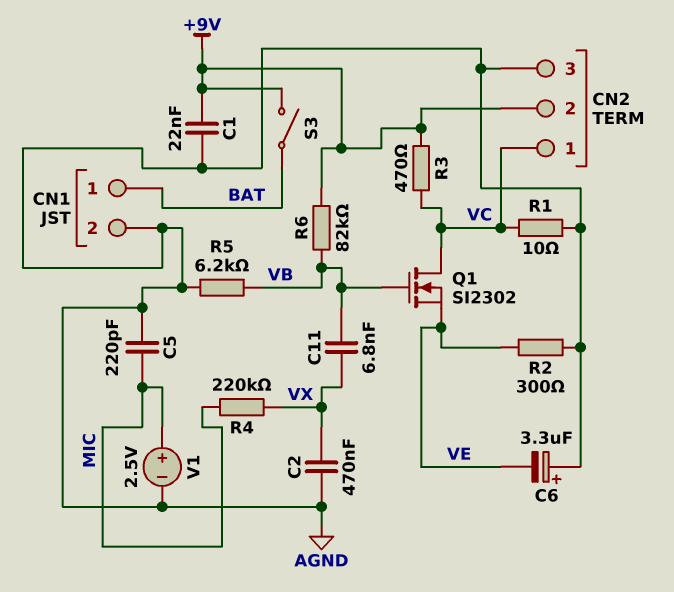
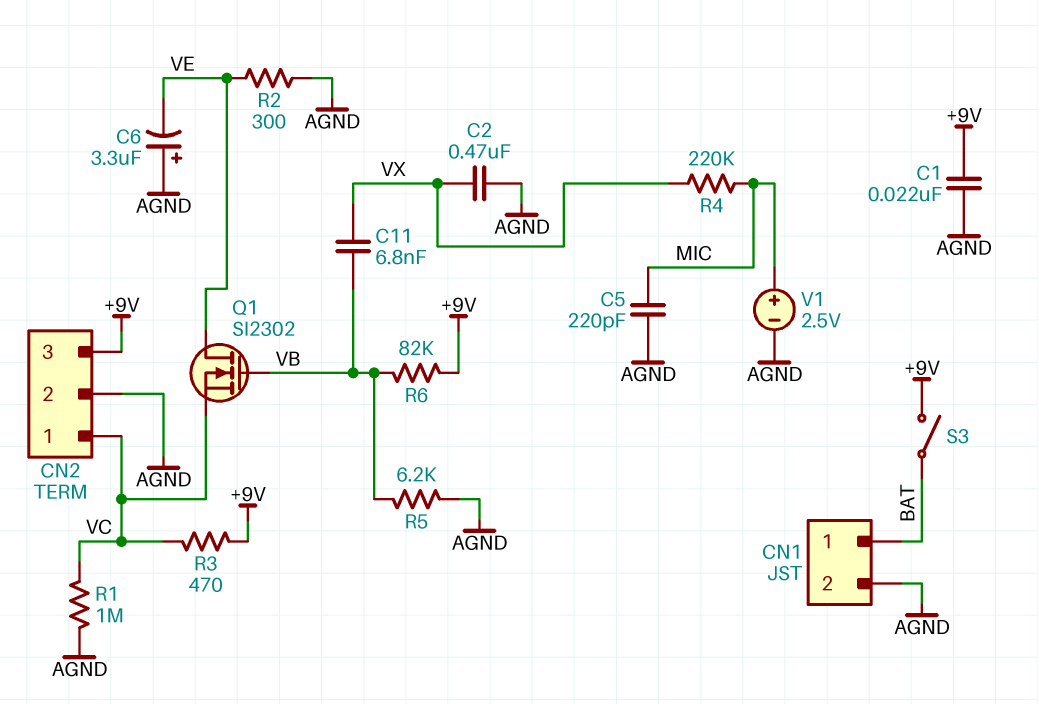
CN2 pin 2: +9V -> AGND
CN2 pin 3: AGND -> +9V
Q1: NMOS SI2302 (G VB, D VC, S VE) -> NMOS SI2302 (G VB, D VE, S VC)
R1: 10 (AGND, VC) -> 1M (AGND, VC)

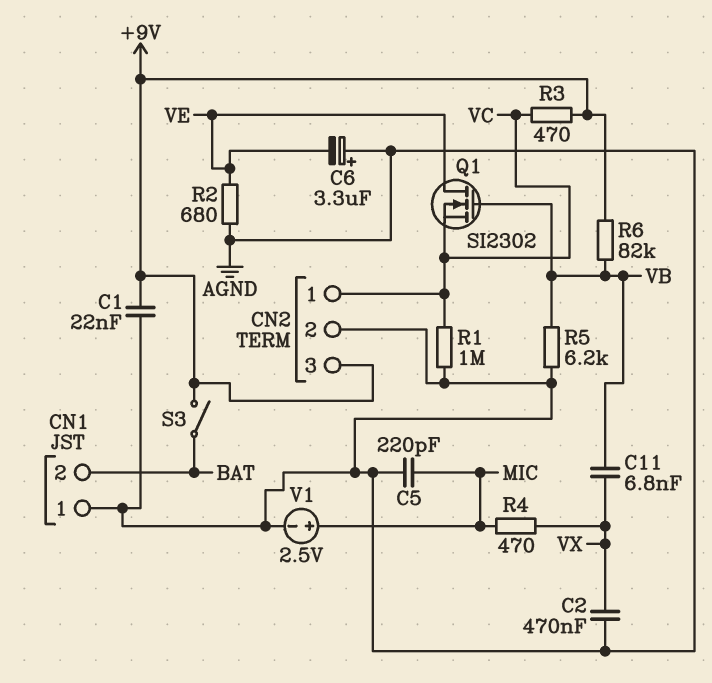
CN1 pin 1: BAT -> AGND
CN1 pin 2: AGND -> BAT
R2: 300 (AGND, VE) -> 680 (AGND, VE)
R4: 220k (MIC, VX) -> 470 (MIC, VX)

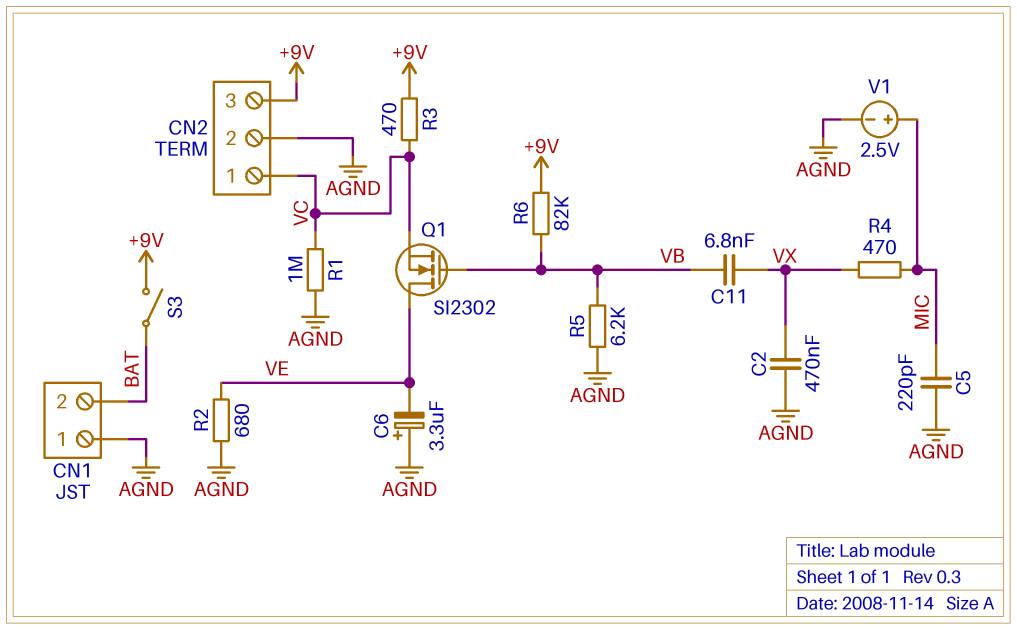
C1: 22nF (+9V, AGND) -> none

